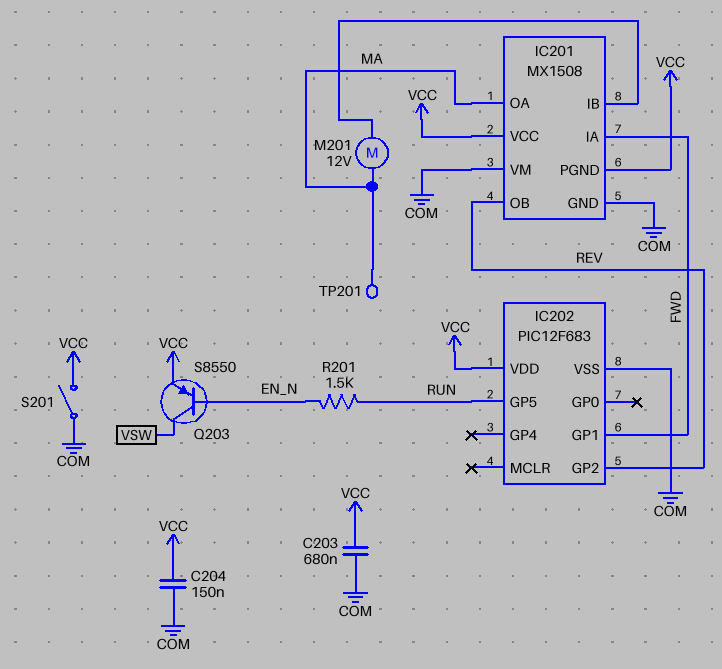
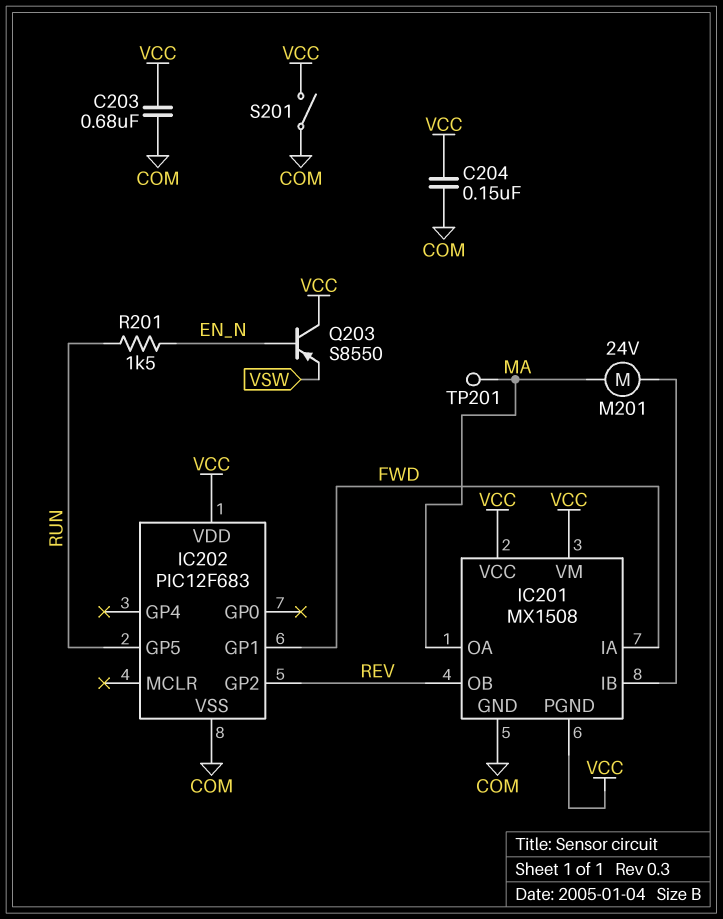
IC201 pin VM: COM -> VCC
M201: motor 12V (IC201/IB, MA) -> motor 24V (IC201/IB, MA)
Q203: PNP S8550 (B EN_N, C VSW, E VCC) -> PNP S8550 (B EN_N, C VCC, E VSW)

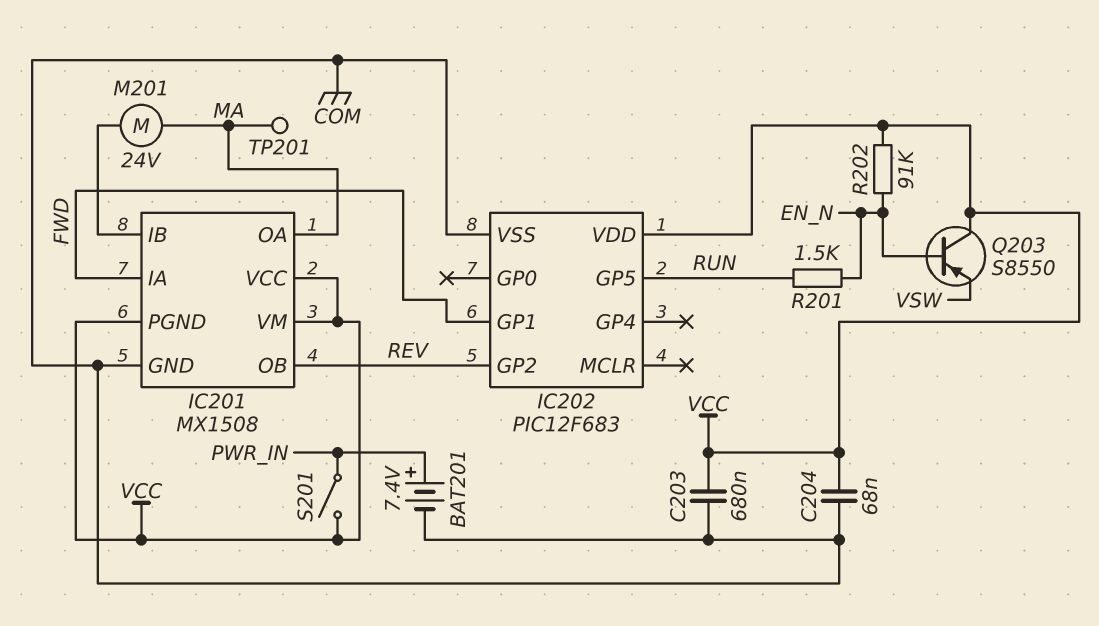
BAT201: none -> 7.4V (plus PWR_IN, minus COM)
C204: 150nF (COM, VCC) -> 68nF (COM, VCC)
R202: none -> 91k (EN_N, VCC)
S201: switch (COM, VCC) -> switch (PWR_IN, VCC)

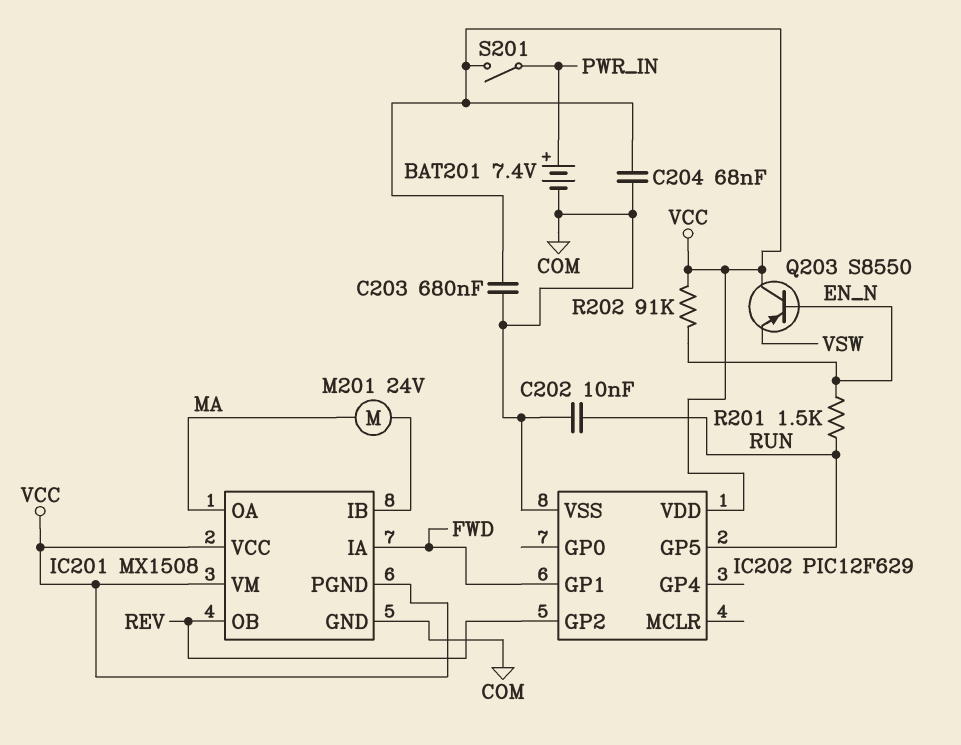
C202: none -> 10nF (COM, RUN)
IC202: PIC12F683 -> PIC12F629
TP201: test point (MA) -> none

